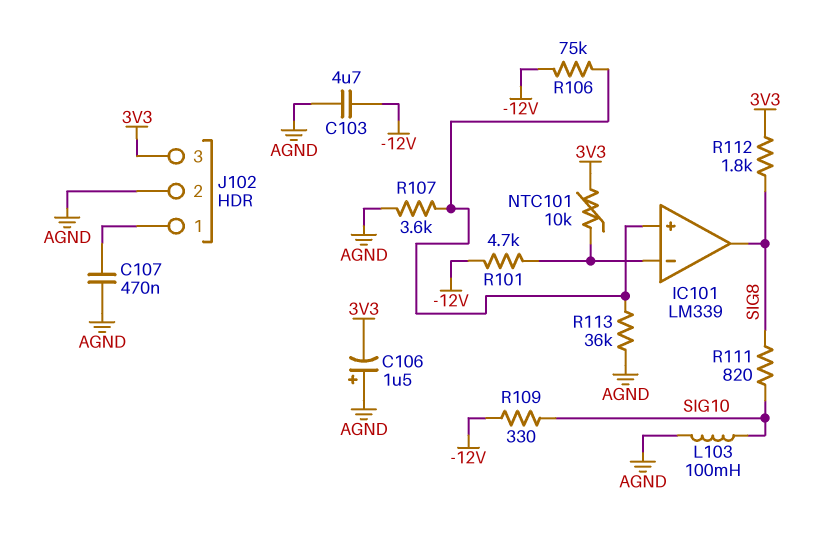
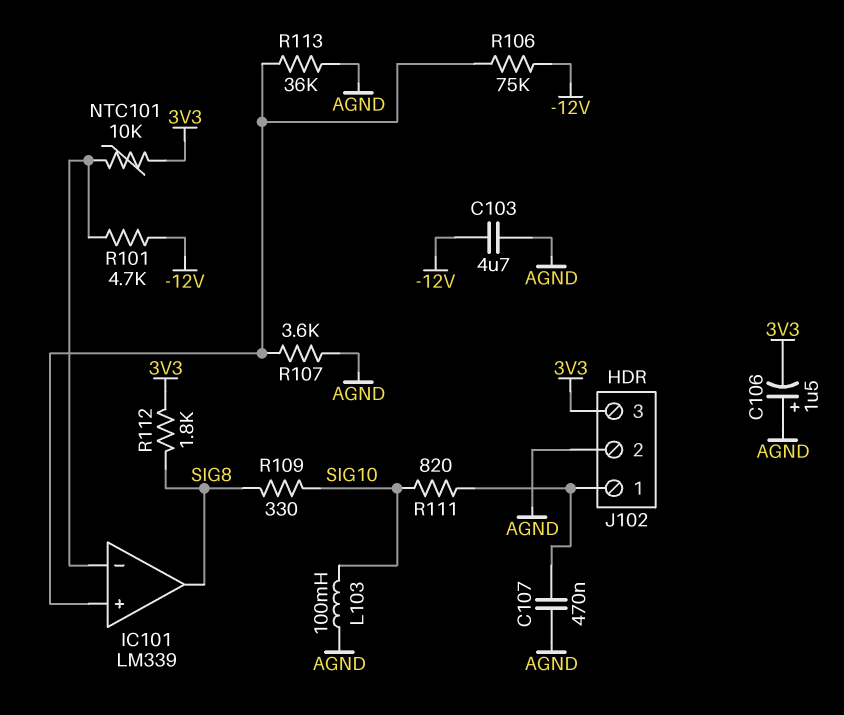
R109: 330 (-12V, SIG10) -> 330 (SIG8, SIG10)
R111: 820 (SIG8, SIG10) -> 820 (J102/1, SIG10)

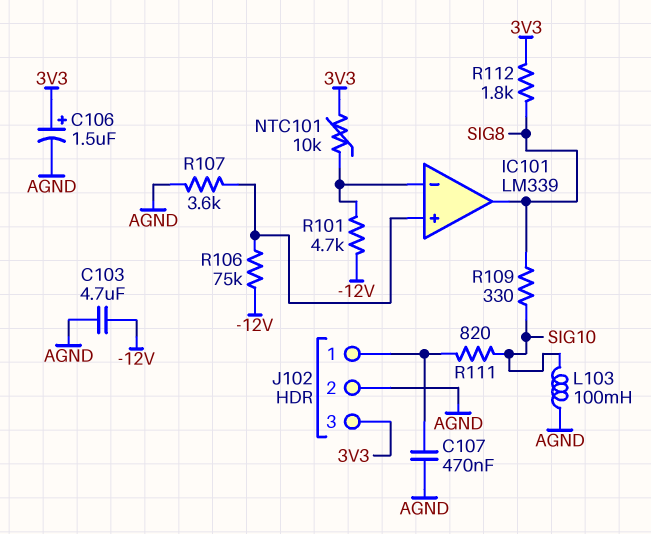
C106: 1.5uF (plus AGND, minus 3V3) -> 1.5uF (plus 3V3, minus AGND)
R113: 36k (AGND, IC101/in+) -> none

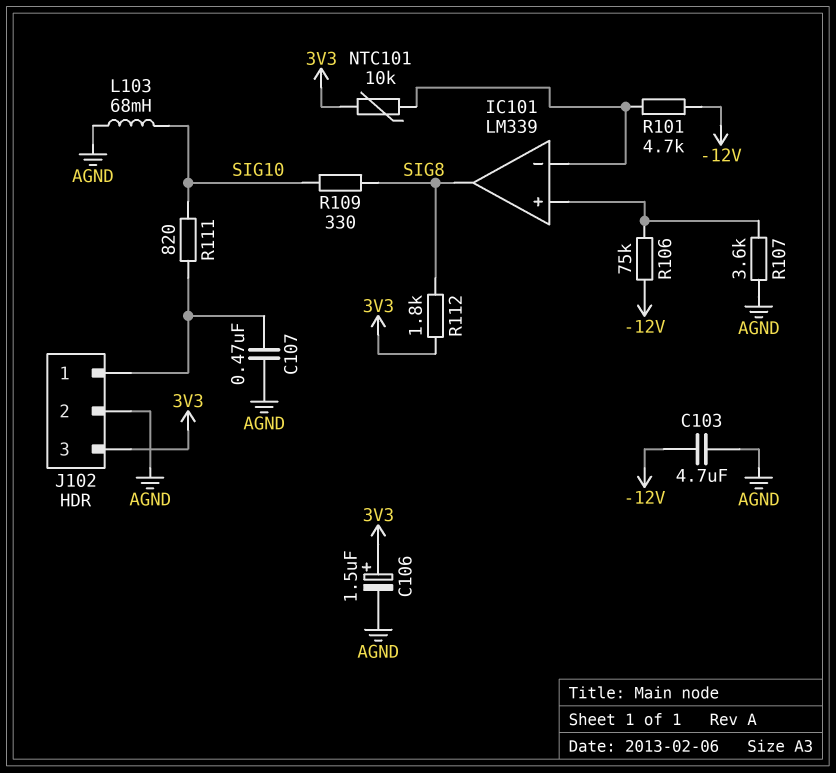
L103: 100mH (AGND, SIG10) -> 68mH (AGND, SIG10)

